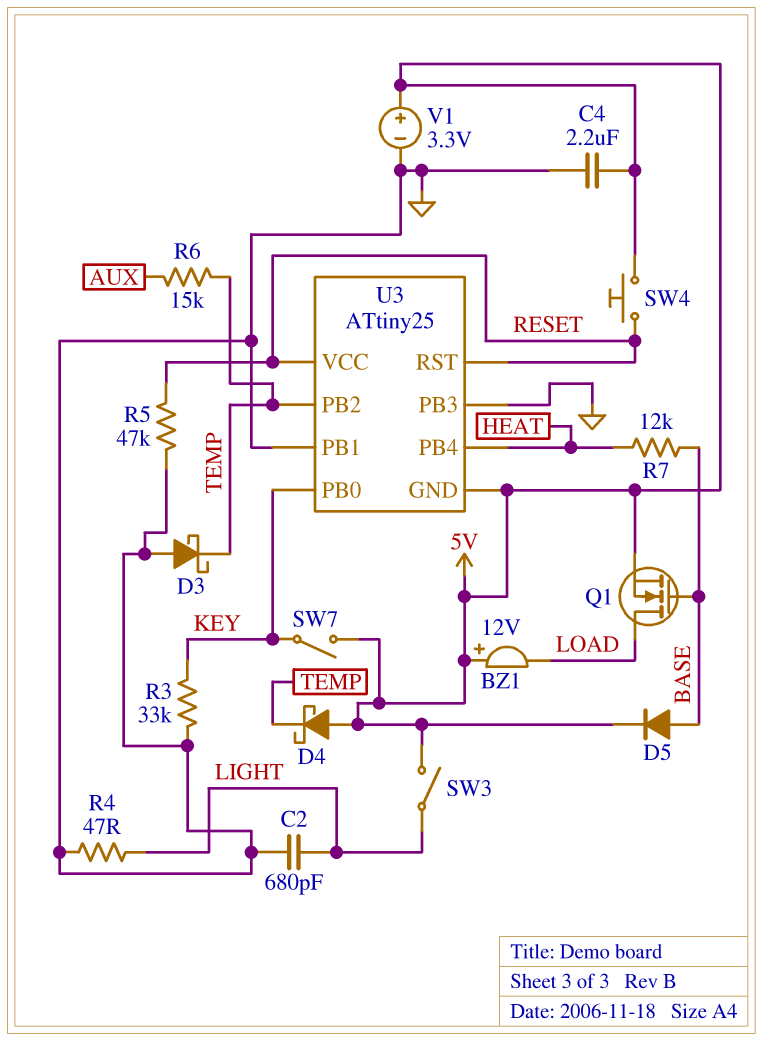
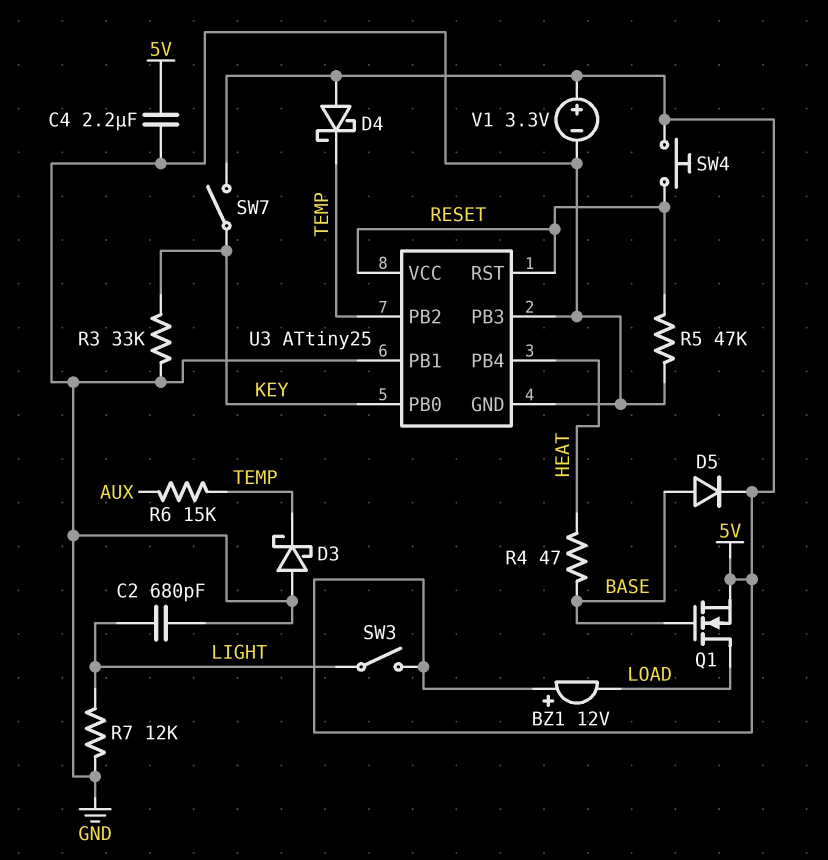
R4: 47 (GND, LIGHT) -> 47 (BASE, HEAT)
R7: 12k (BASE, HEAT) -> 12k (GND, LIGHT)
U3 pin GND: 5V -> GND

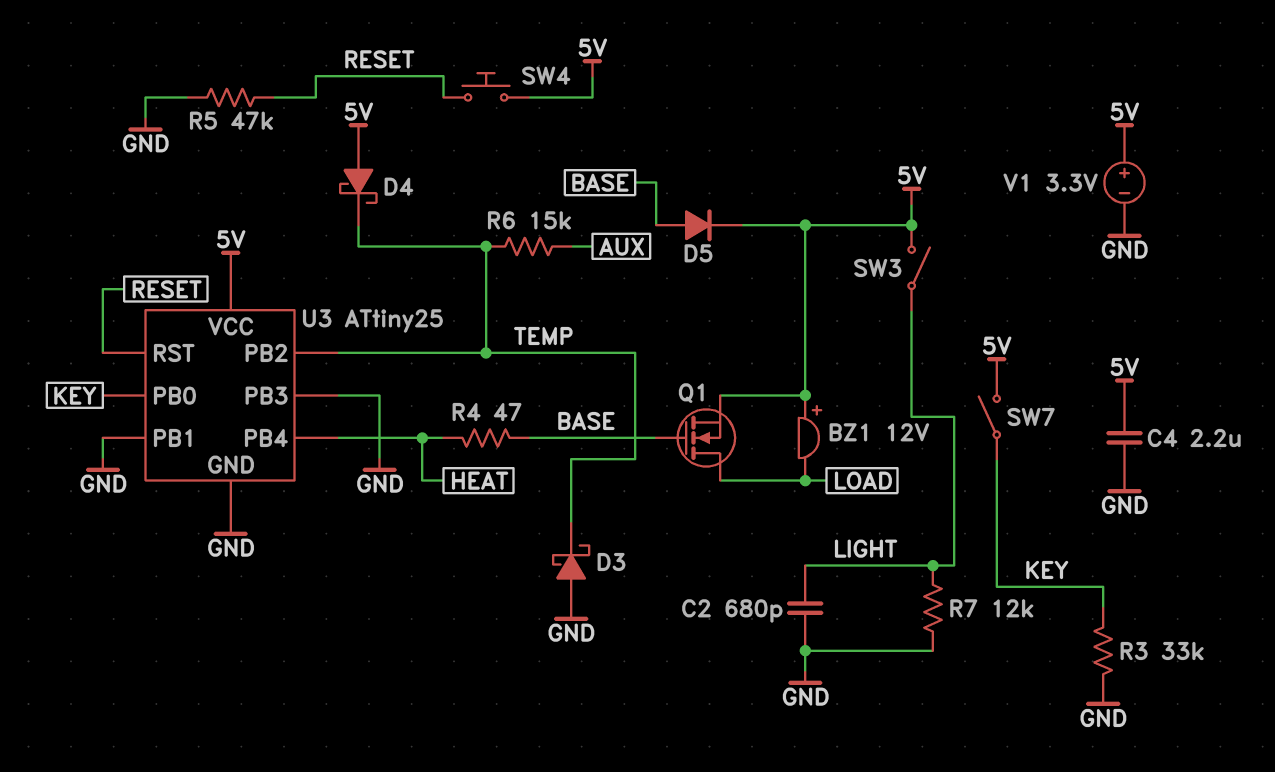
U3 pin VCC: RESET -> 5V

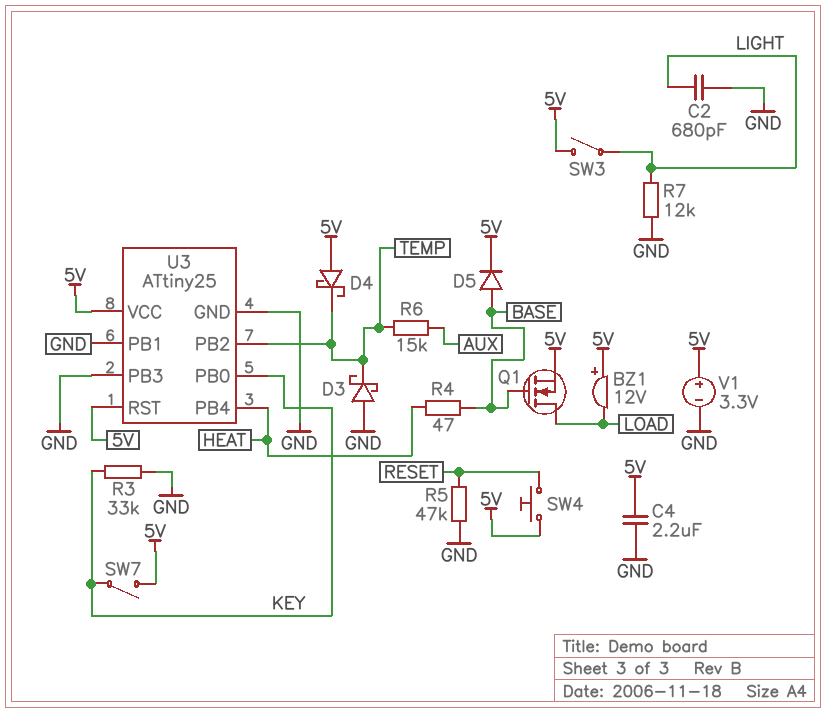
U3 pin RST: RESET -> 5V

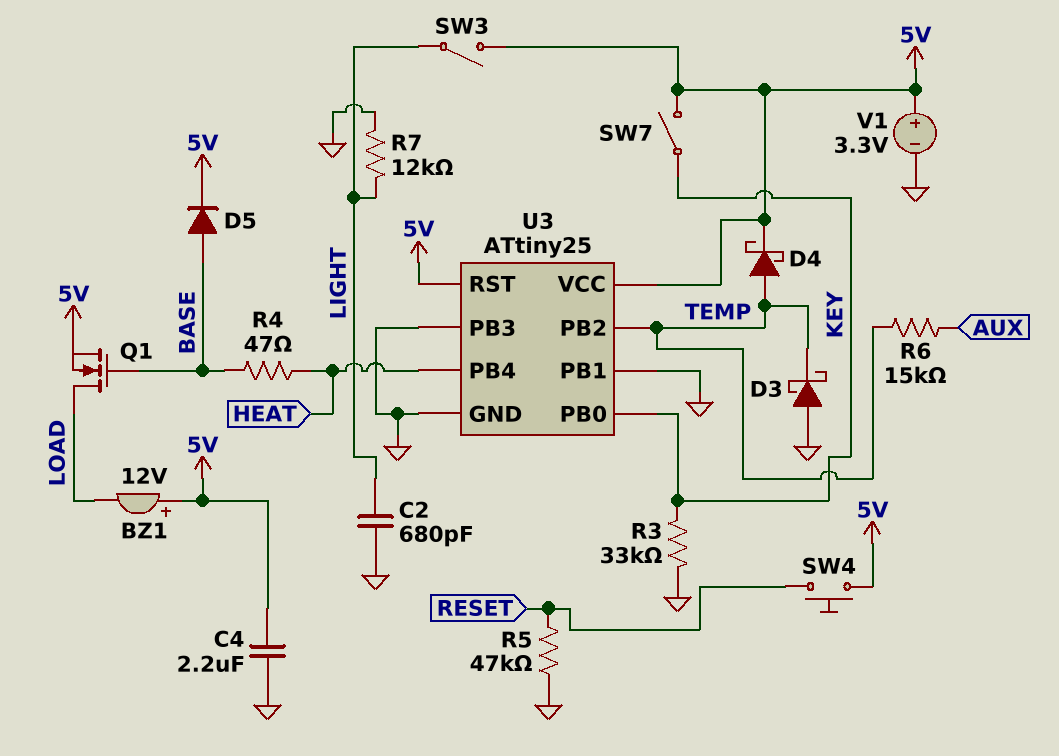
D4: schottky (A 5V, K TEMP) -> schottky (A TEMP, K 5V)

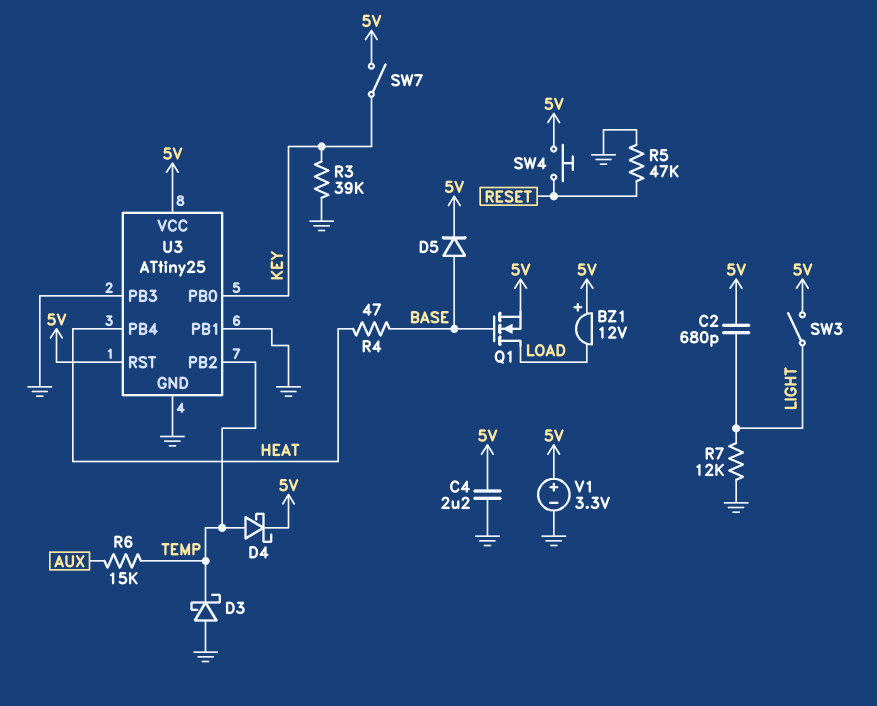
C2: 680pF (GND, LIGHT) -> 680pF (5V, LIGHT)
R3: 33k (GND, KEY) -> 39k (GND, KEY)

